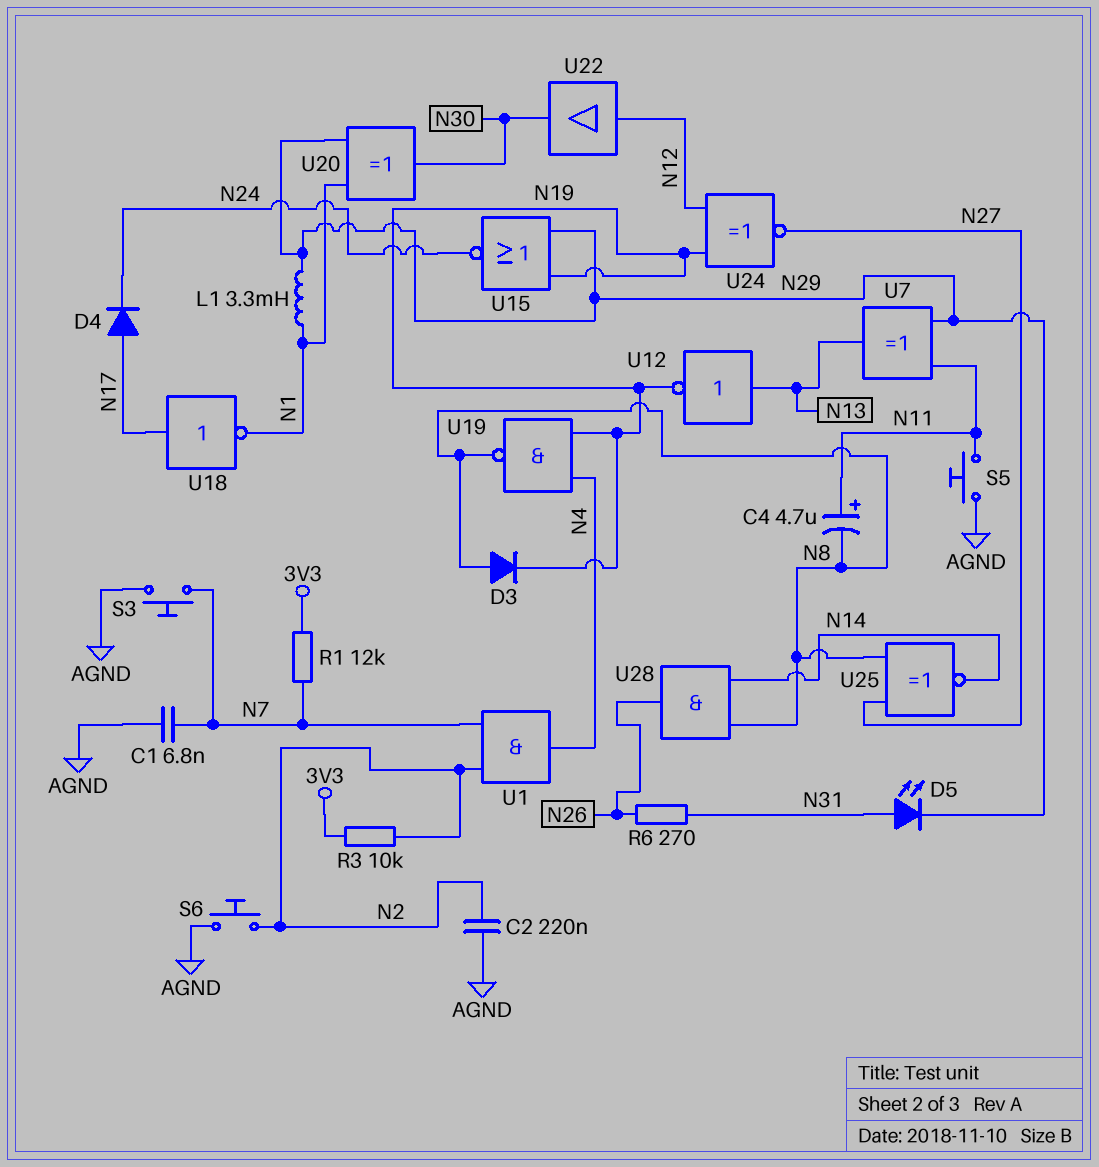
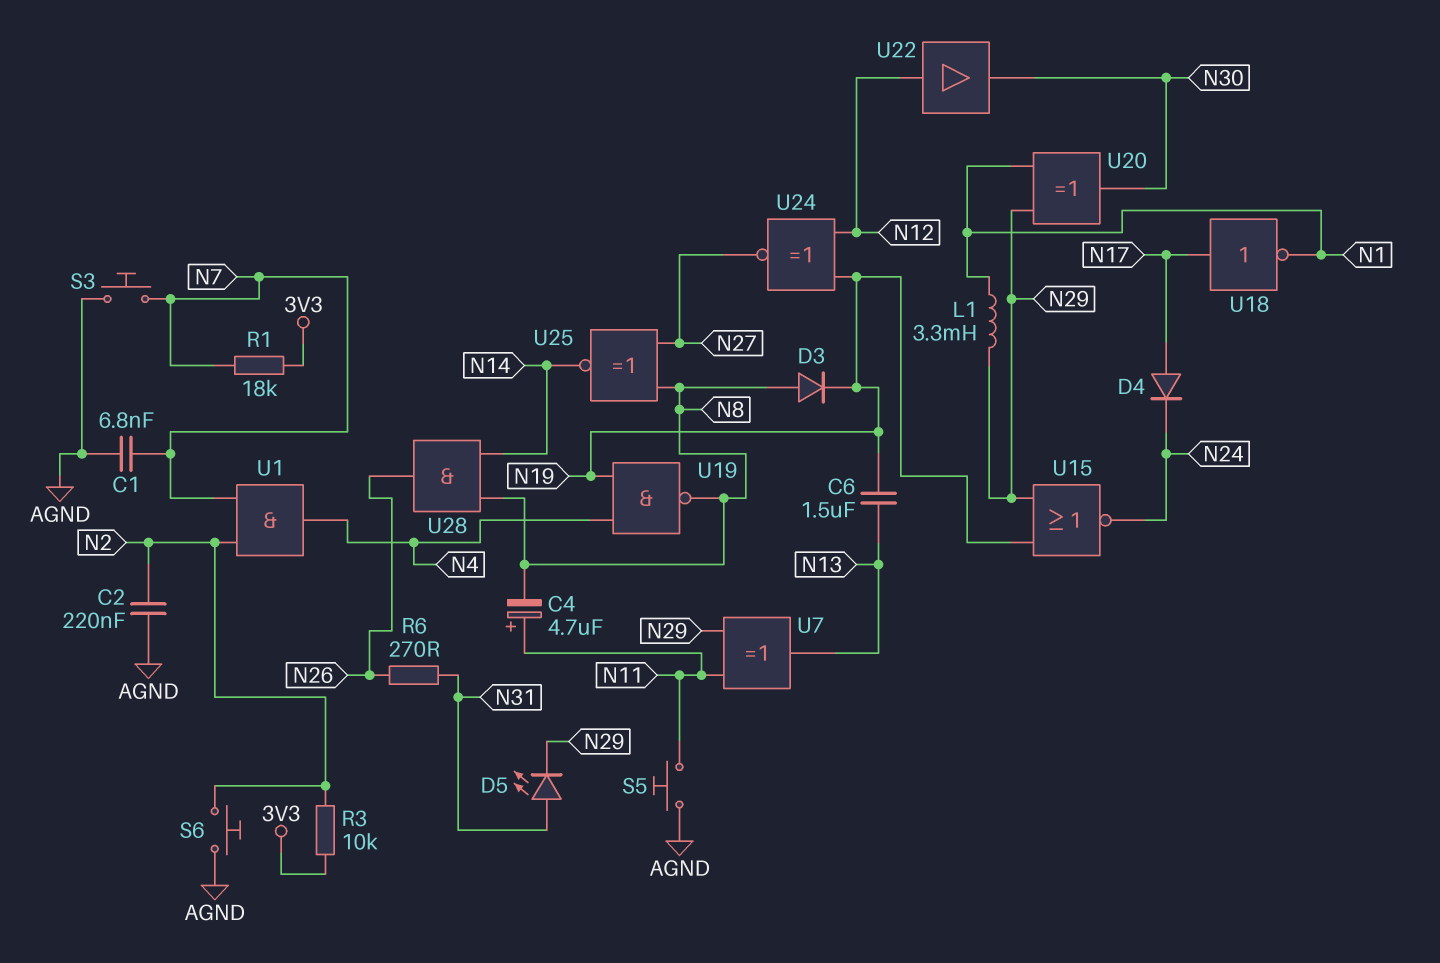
C6: none -> 1.5uF (N13, N19)
R1: 12k (3V3, N7) -> 18k (3V3, N7)
U12: NOT (in N13, out N19) -> none

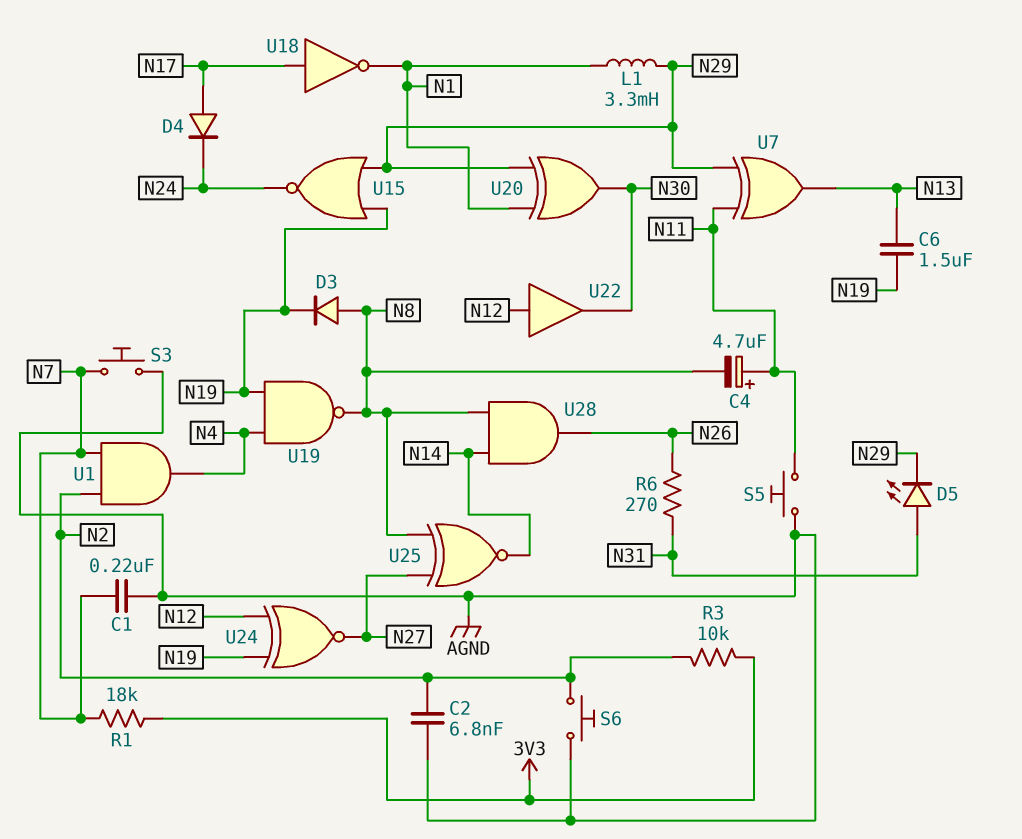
C1: 6.8nF (AGND, N7) -> 220nF (AGND, N7)
C2: 220nF (AGND, N2) -> 6.8nF (AGND, N2)

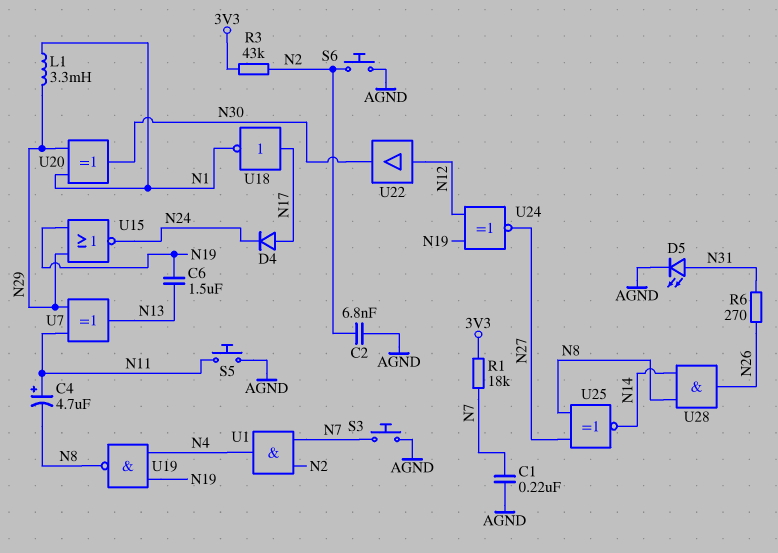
D3: diode (A N8, K N19) -> none
D5: LED (A N31, K N29) -> LED (A N31, K AGND)
R3: 10k (3V3, N2) -> 43k (3V3, N2)

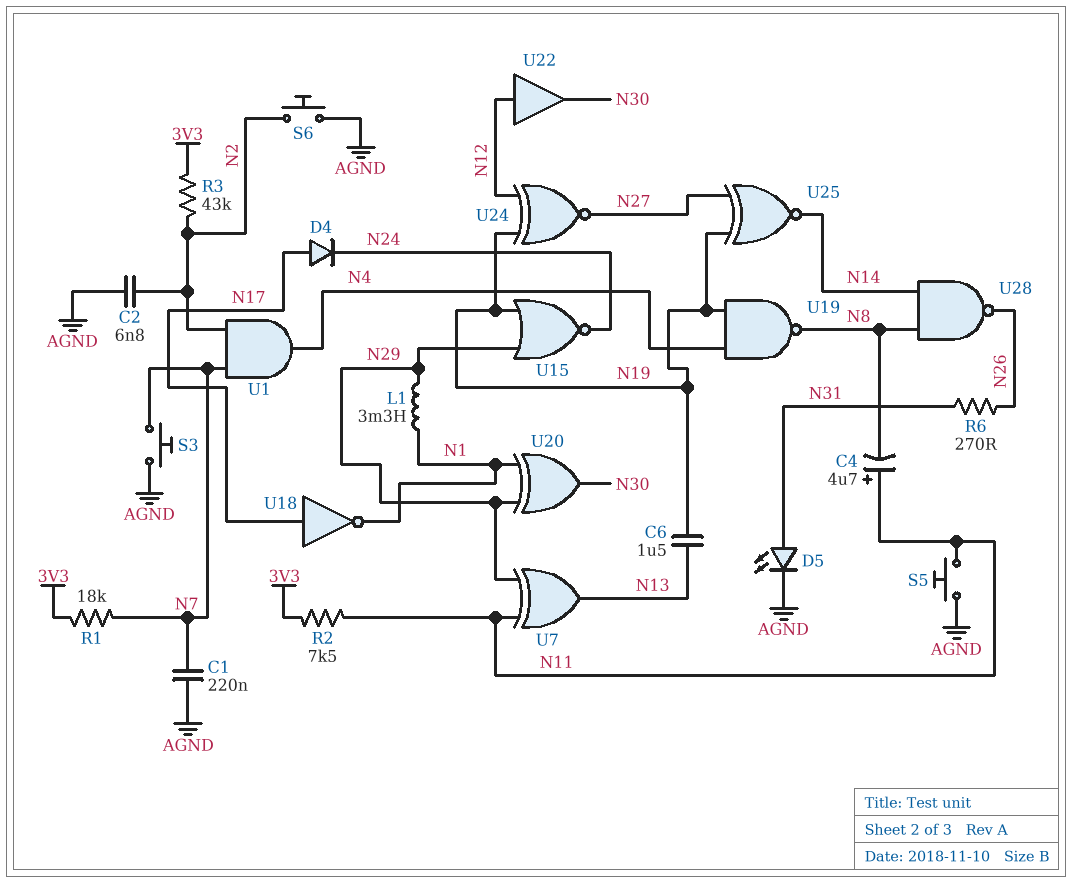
R2: none -> 7.5k (3V3, N11)
U25: XNOR (in N8, in N27, out N14) -> XNOR (in N19, in N27, out N14)
U28: AND (in N8, in N14, out N26) -> NAND (in N8, in N14, out N26)

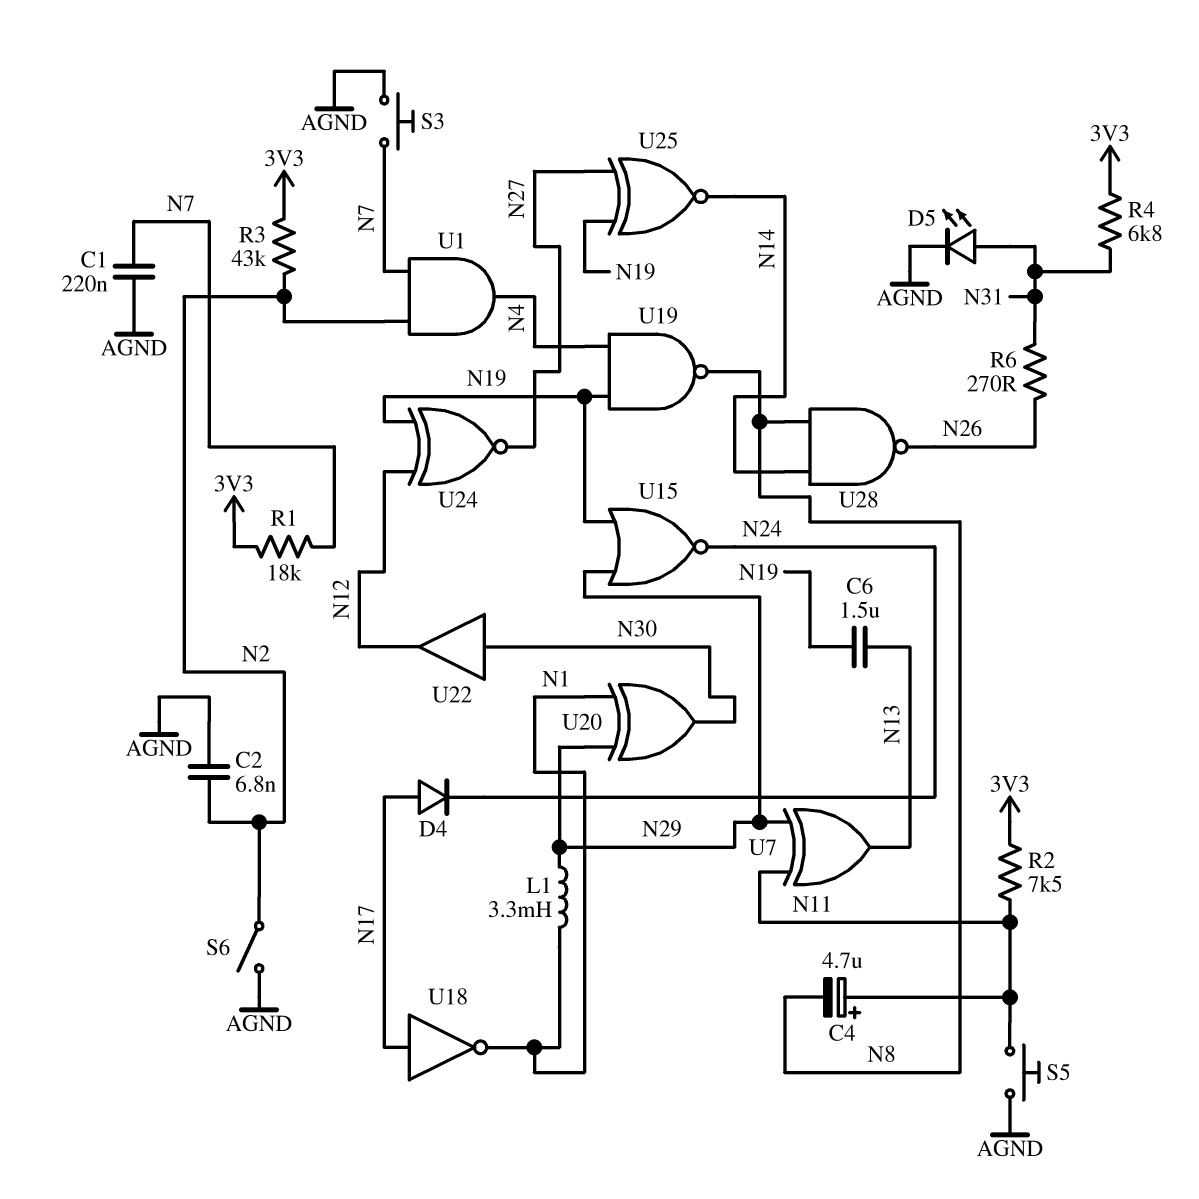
R4: none -> 6.8k (3V3, N31)
S6: button (AGND, N2) -> switch (AGND, N2)
U22: buffer (in N12, out N30) -> buffer (in N30, out N12)

